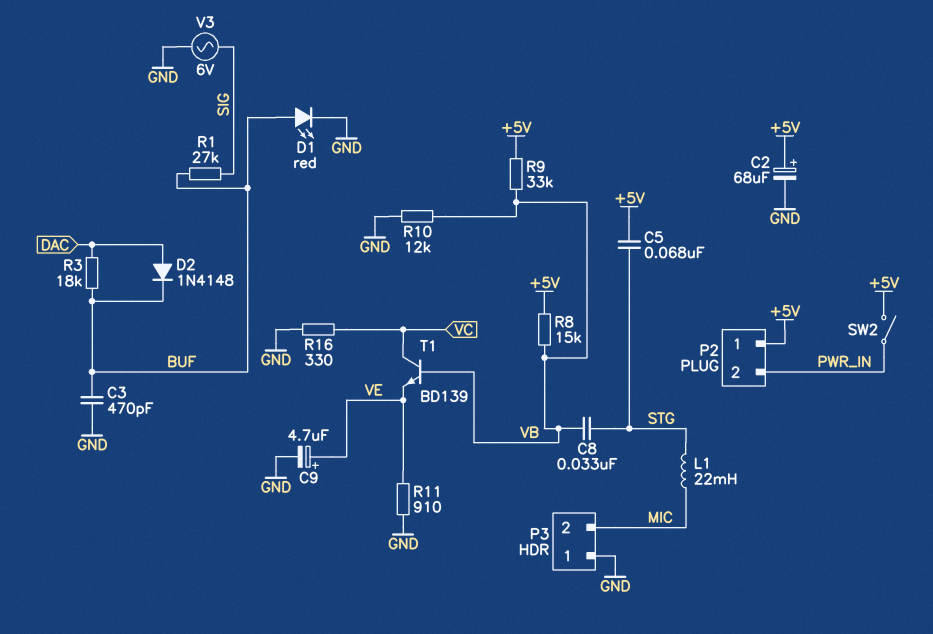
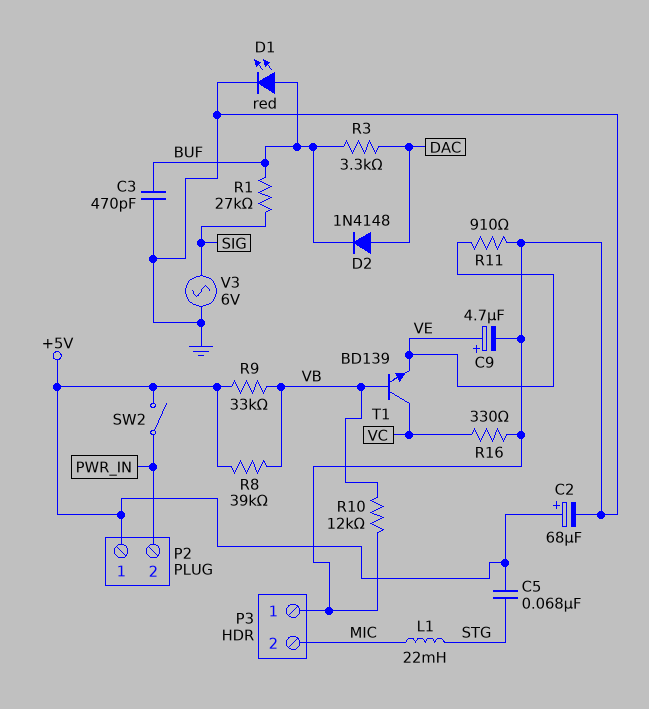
C8: 33nF (STG, VB) -> none
R3: 18k (BUF, DAC) -> 3.3k (BUF, DAC)
R8: 15k (+5V, VB) -> 39k (+5V, VB)

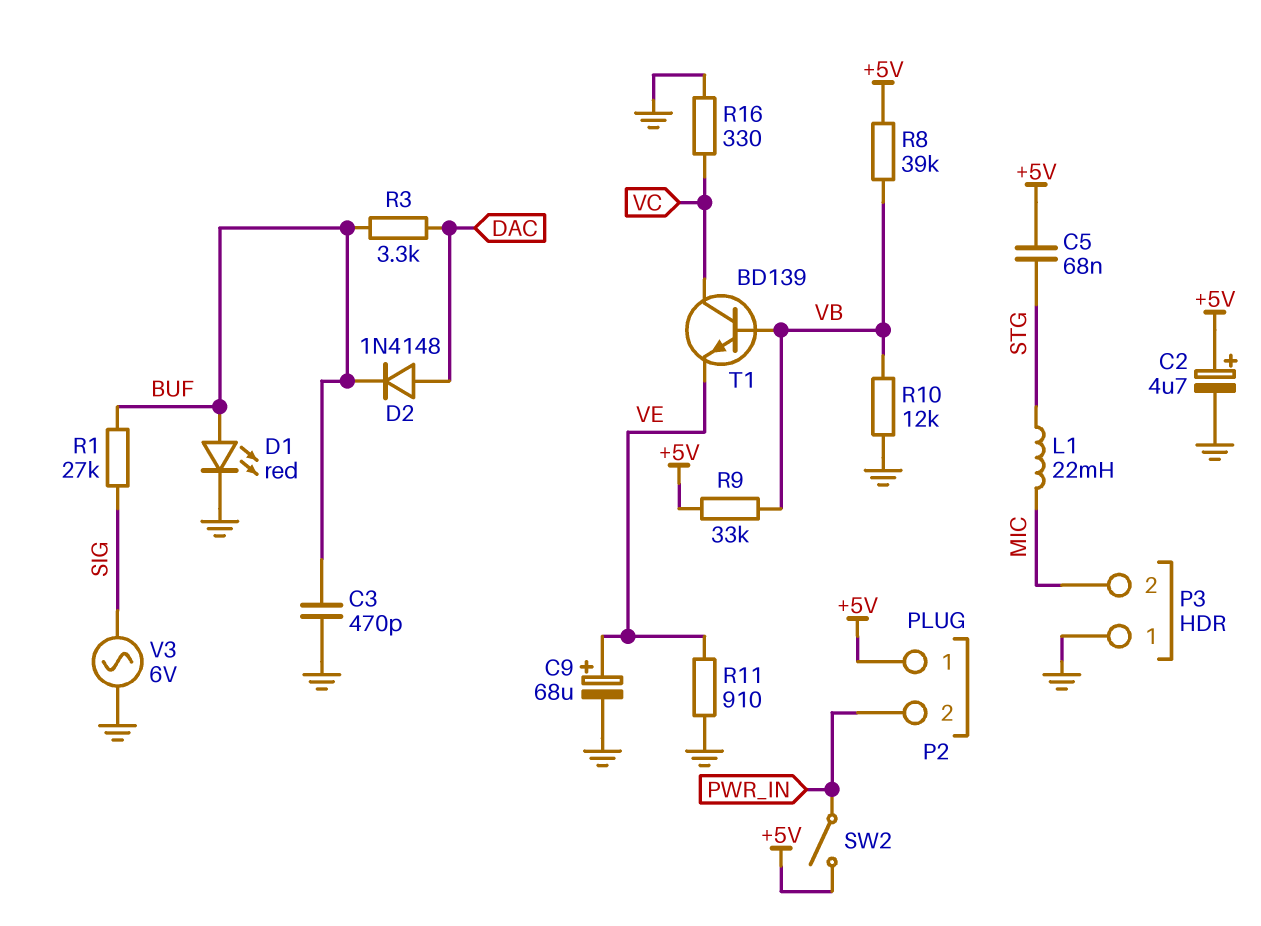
C2: 68uF (plus +5V, minus GND) -> 4.7uF (plus +5V, minus GND)
C9: 4.7uF (plus VE, minus GND) -> 68uF (plus VE, minus GND)

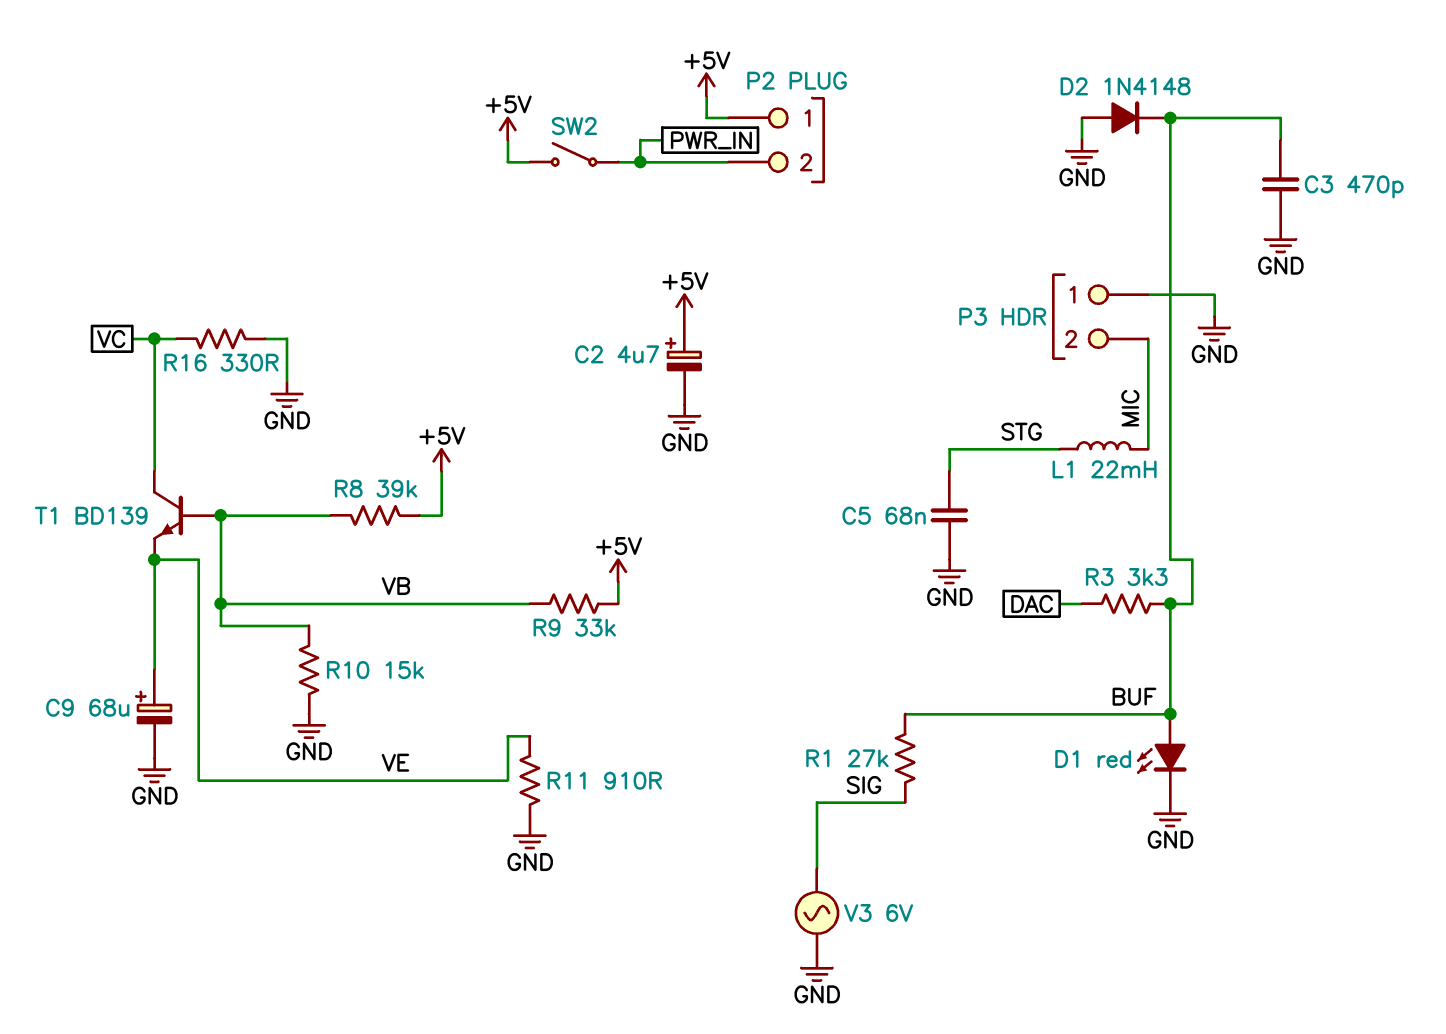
C5: 68nF (+5V, STG) -> 68nF (GND, STG)
D2: diode 1N4148 (A DAC, K BUF) -> diode 1N4148 (A GND, K BUF)
R10: 12k (GND, VB) -> 15k (GND, VB)

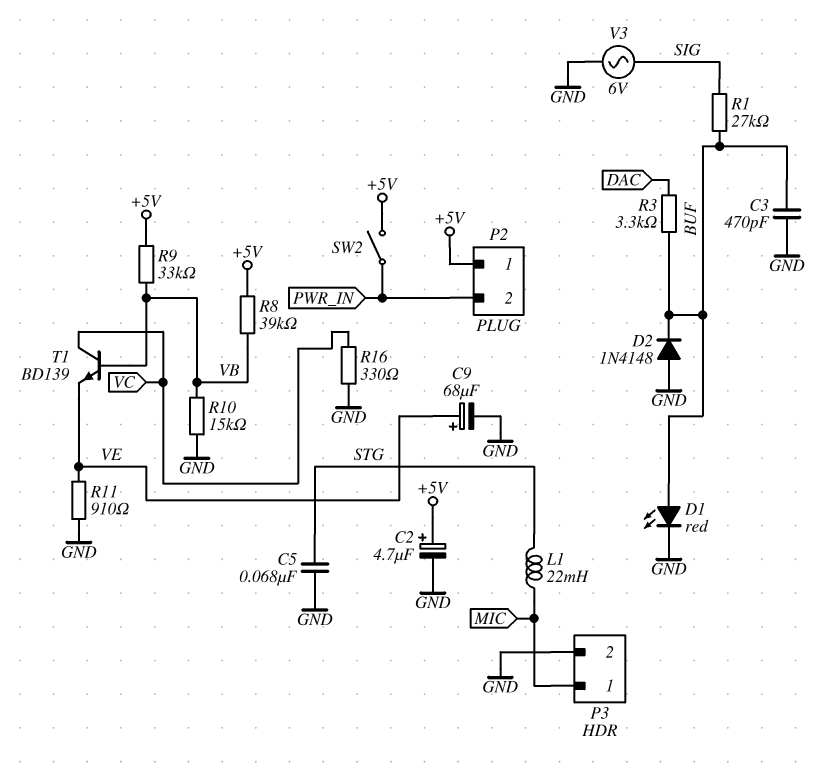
P3 pin 1: GND -> MIC
P3 pin 2: MIC -> GND

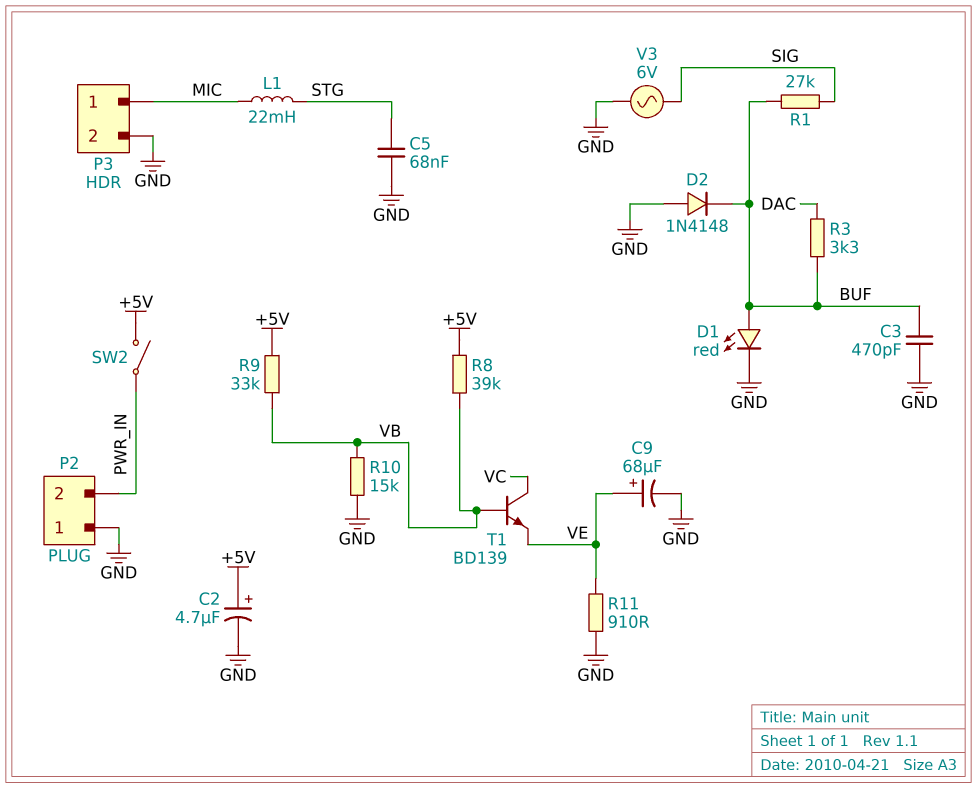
P2 pin 1: +5V -> GND
R16: 330 (GND, VC) -> none

